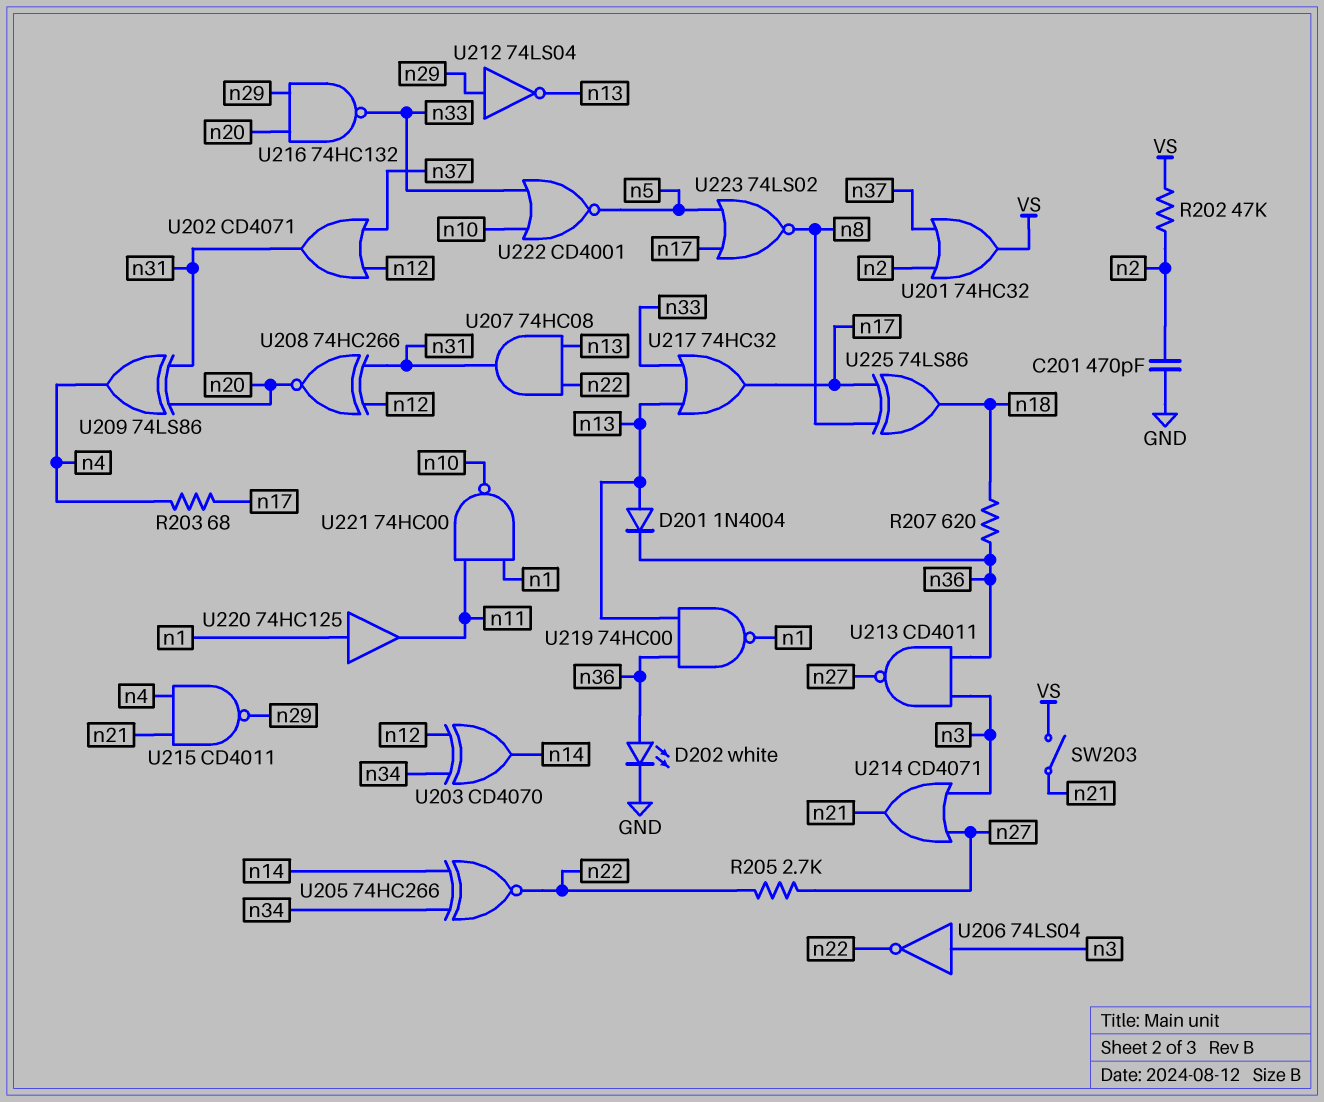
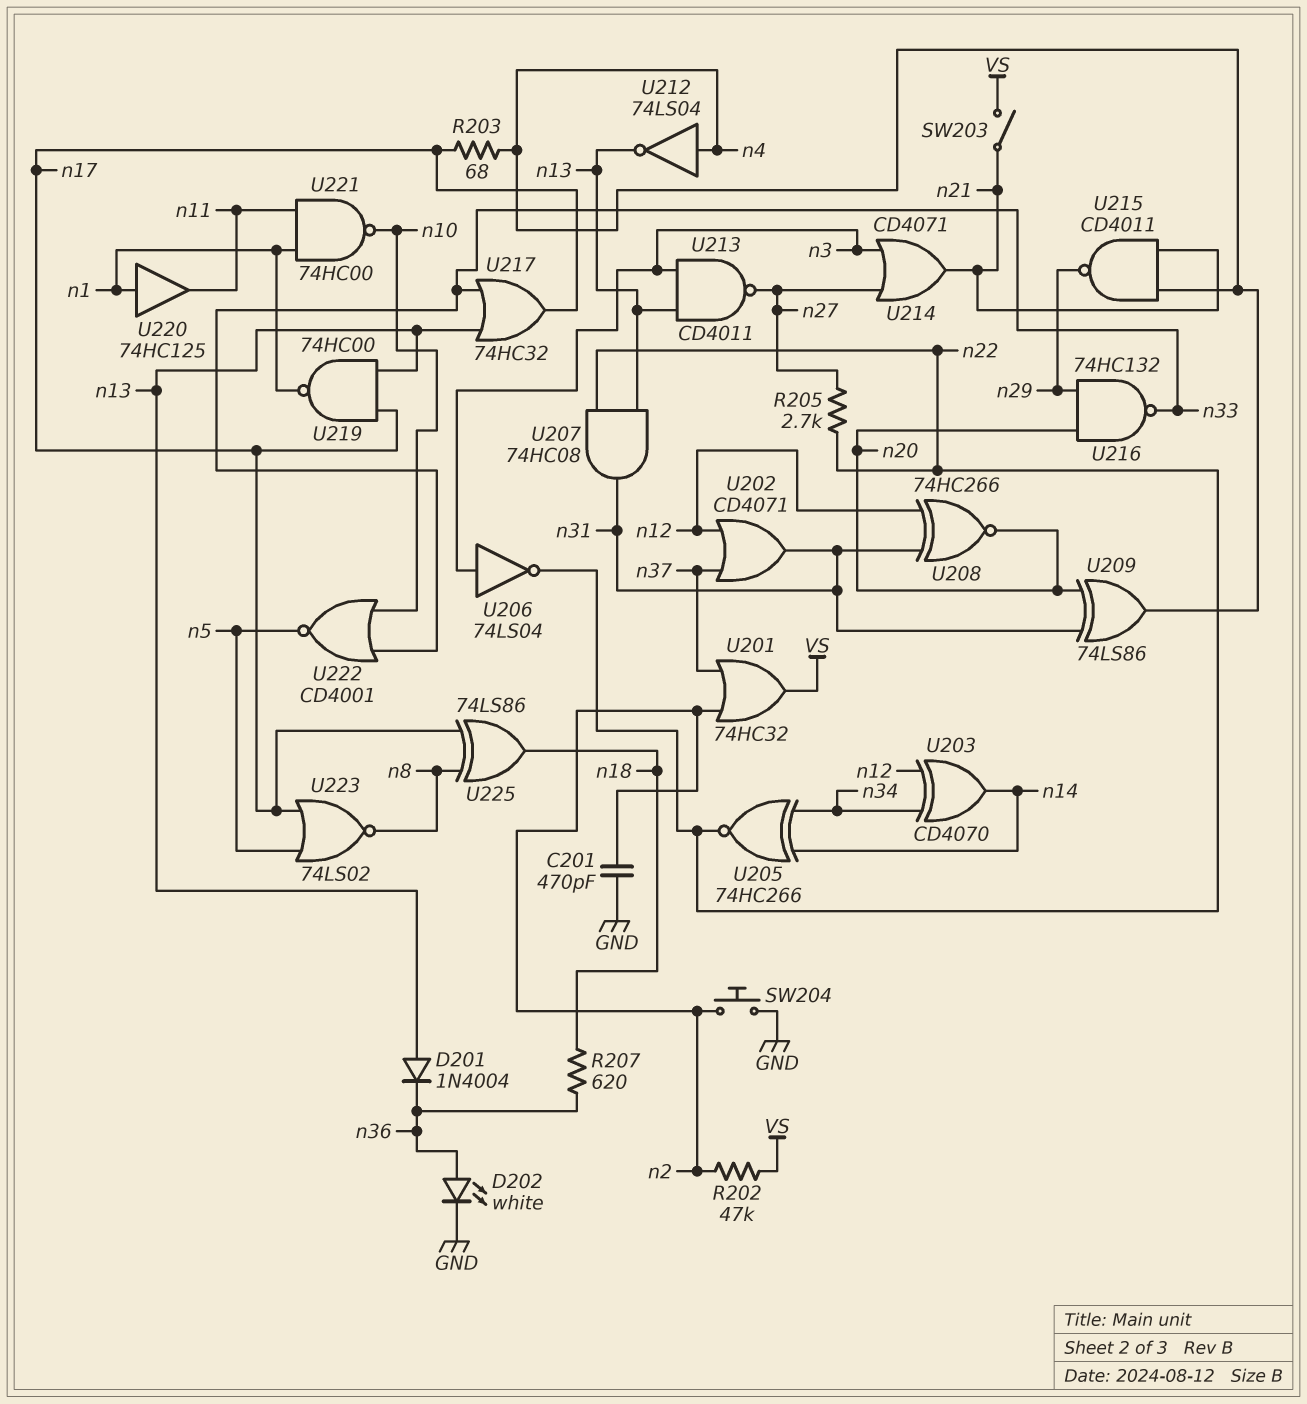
SW204: none -> button (GND, n2)
U212: NOT 74LS04 (in n29, out n13) -> NOT 74LS04 (in n4, out n13)
U213: NAND CD4011 (in n3, in n36, out n27) -> NAND CD4011 (in n3, in n13, out n27)
U219: NAND 74HC00 (in n13, in n36, out n1) -> NAND 74HC00 (in n13, in n17, out n1)

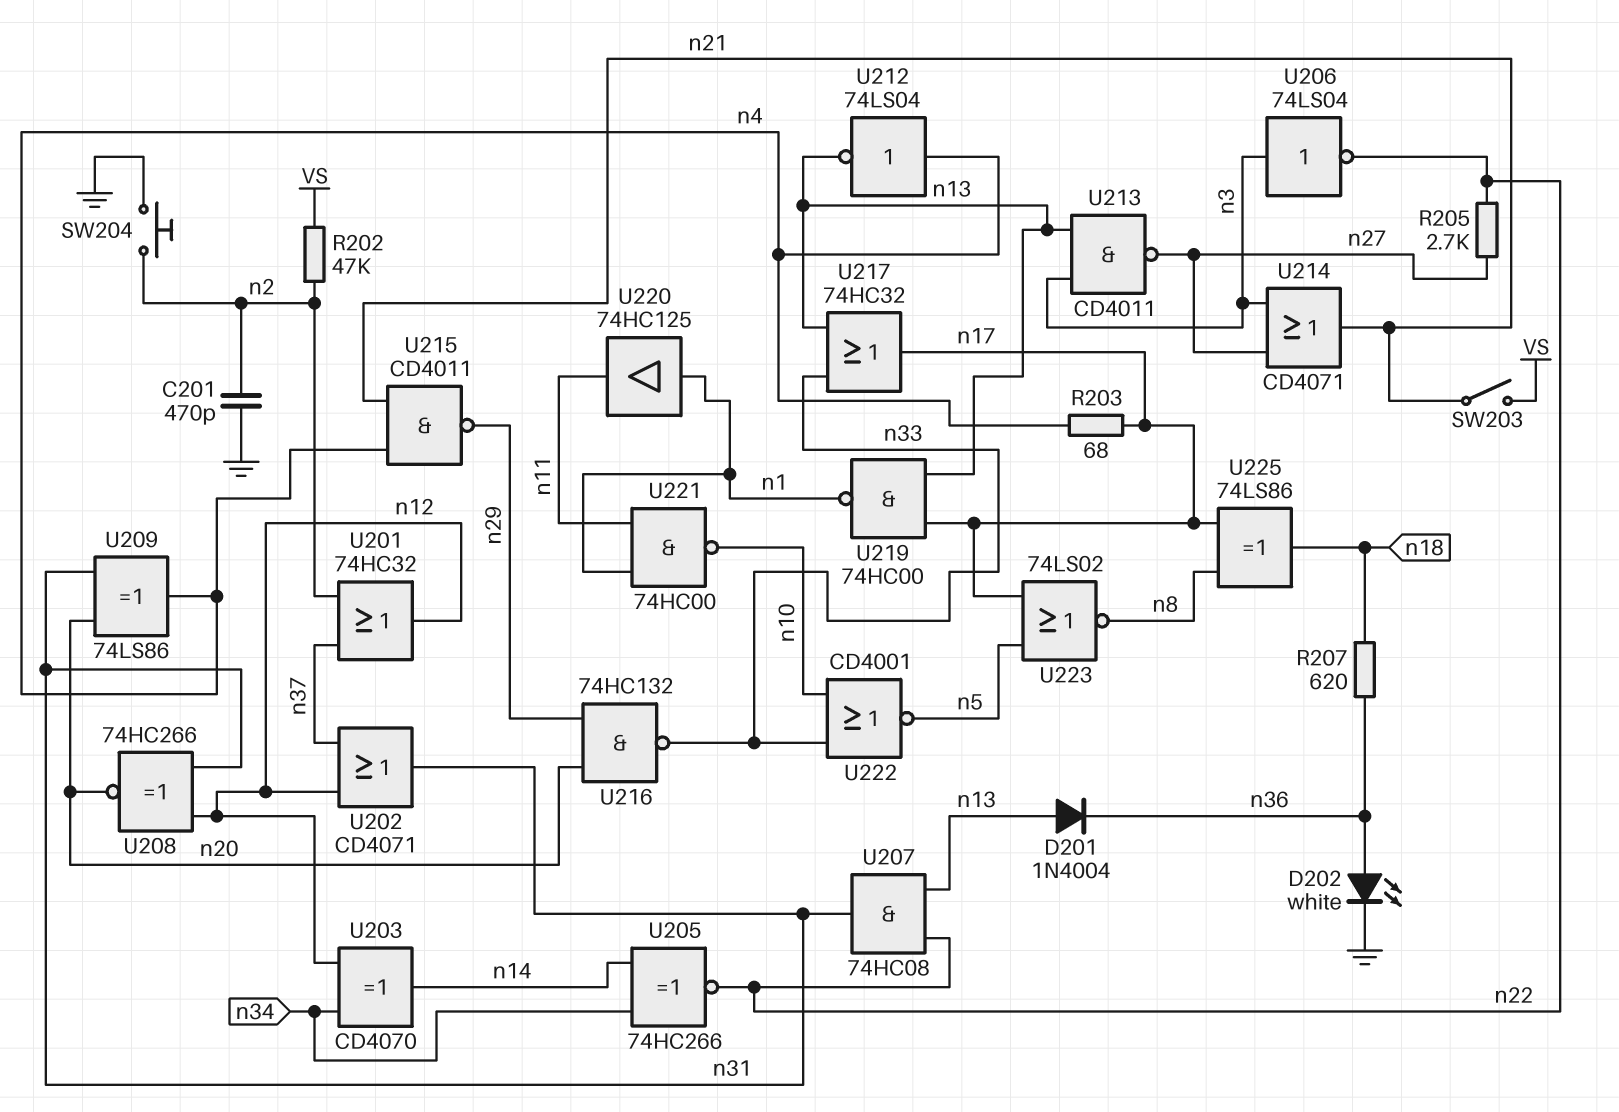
U201: OR 74HC32 (in n2, in n37, out VS) -> OR 74HC32 (in n2, in n37, out n12)

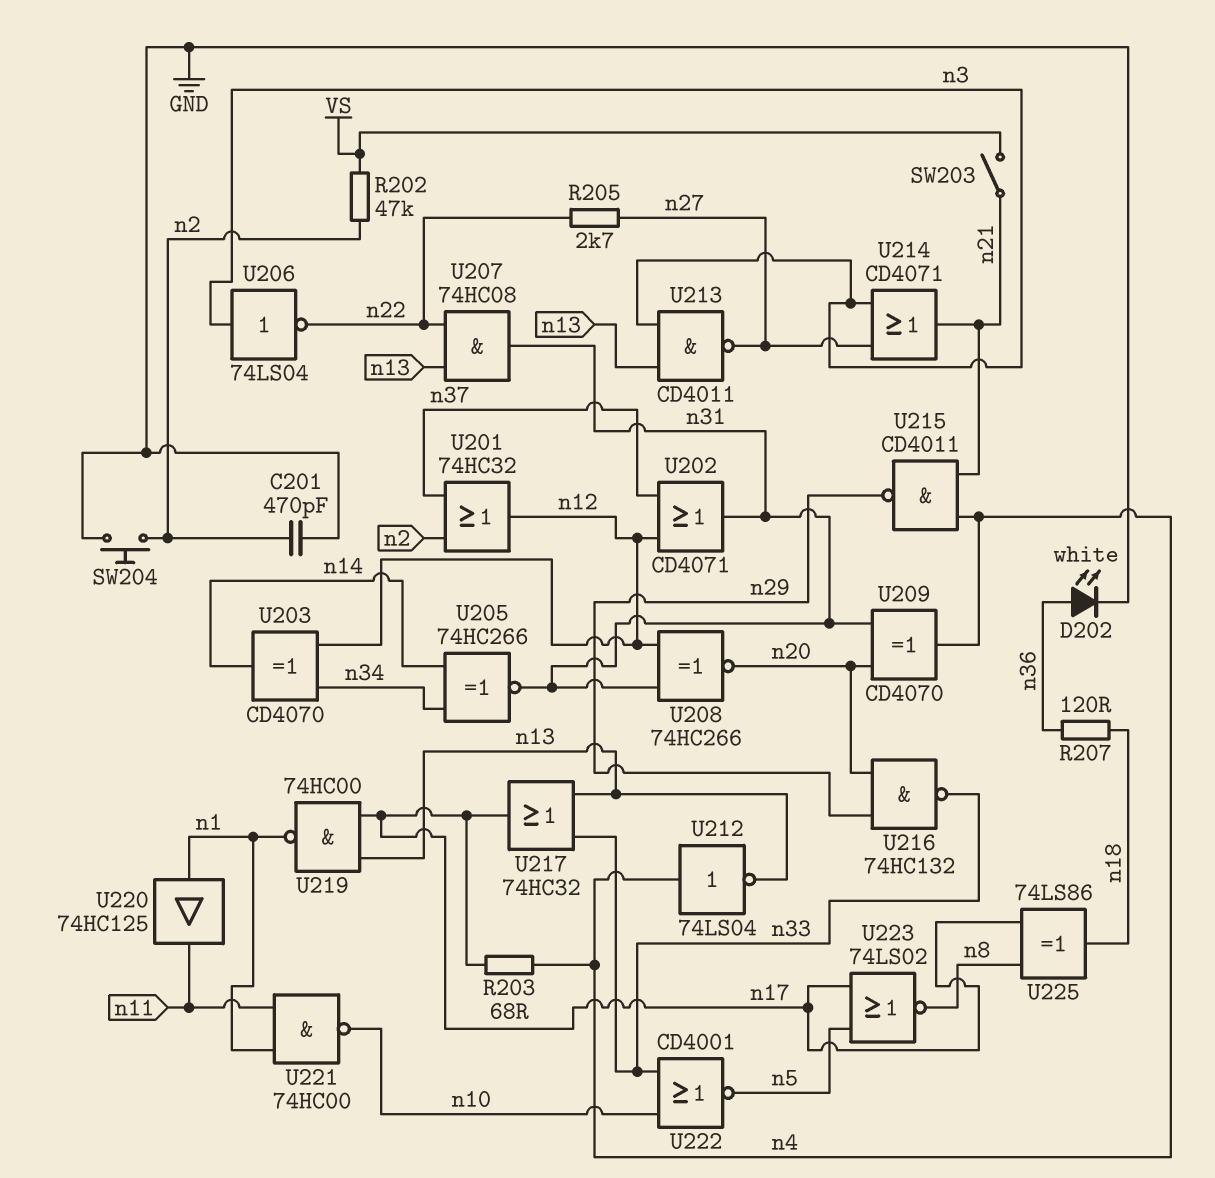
D201: diode 1N4004 (A n13, K n36) -> none
R207: 620 (n18, n36) -> 120 (n18, n36)
U205: XNOR 74HC266 (in n14, in n34, out n22) -> XNOR 74HC266 (in n14, in n34, out n31)
U209: XOR 74LS86 (in n20, in n31, out n4) -> XOR CD4070 (in n20, in n31, out n4)

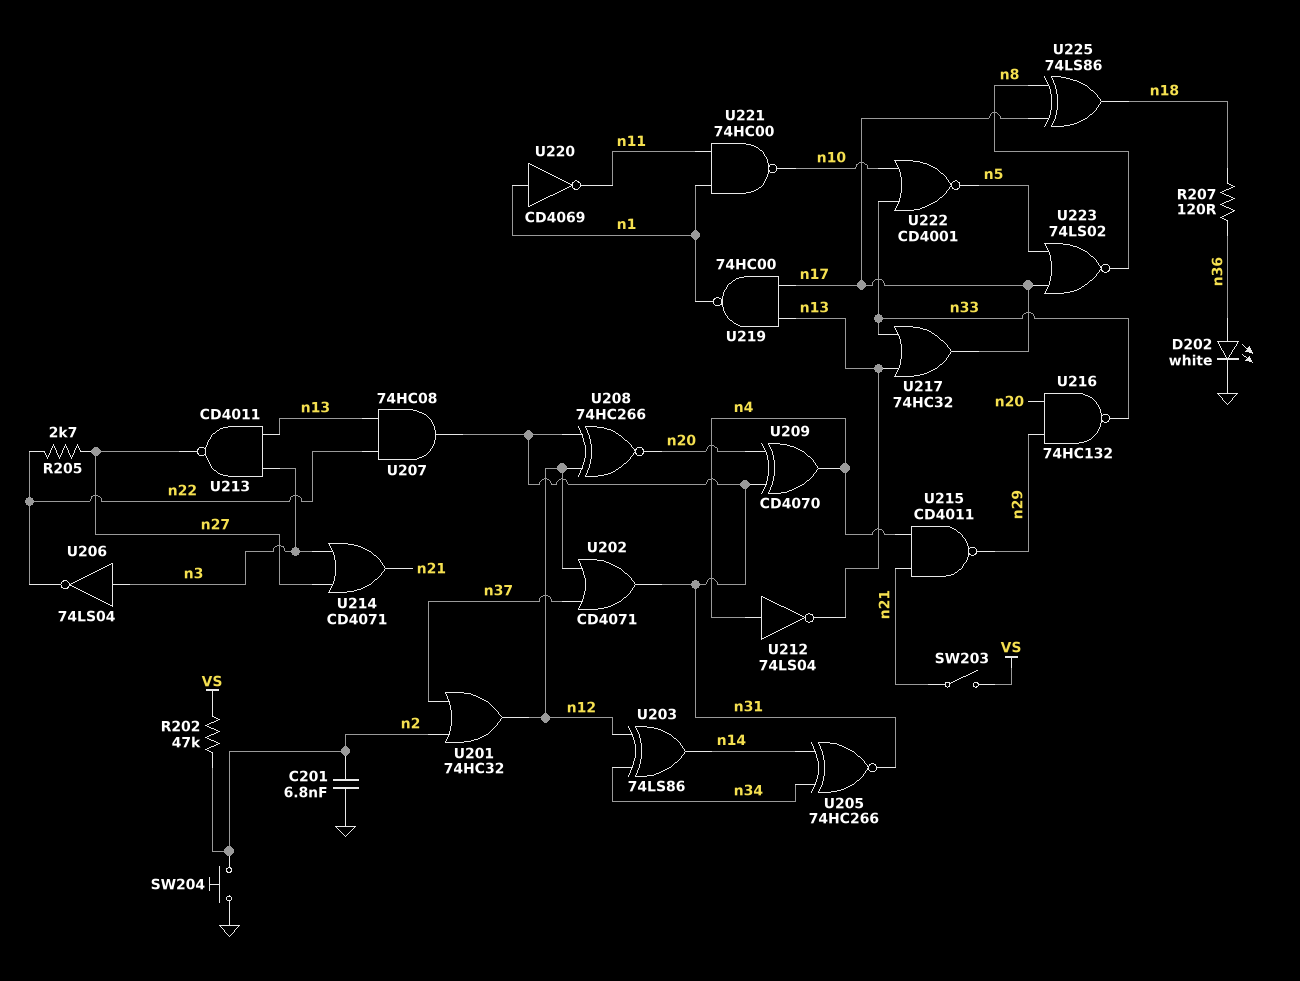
C201: 470pF (GND, n2) -> 6.8nF (GND, n2)
R203: 68 (n4, n17) -> none
U203: XOR CD4070 (in n12, in n34, out n14) -> XOR 74LS86 (in n12, in n34, out n14)
U220: buffer 74HC125 (in n1, out n11) -> NOT CD4069 (in n1, out n11)

